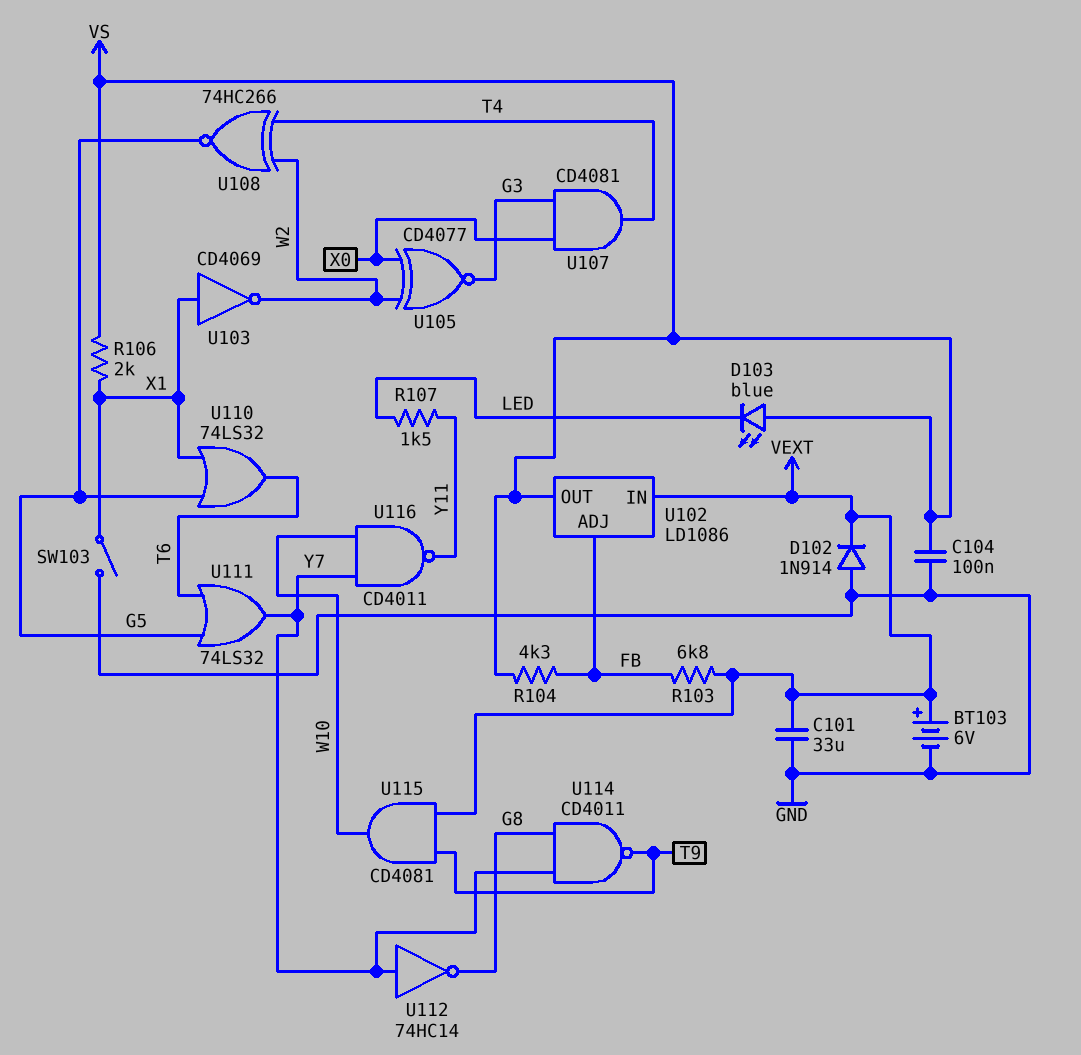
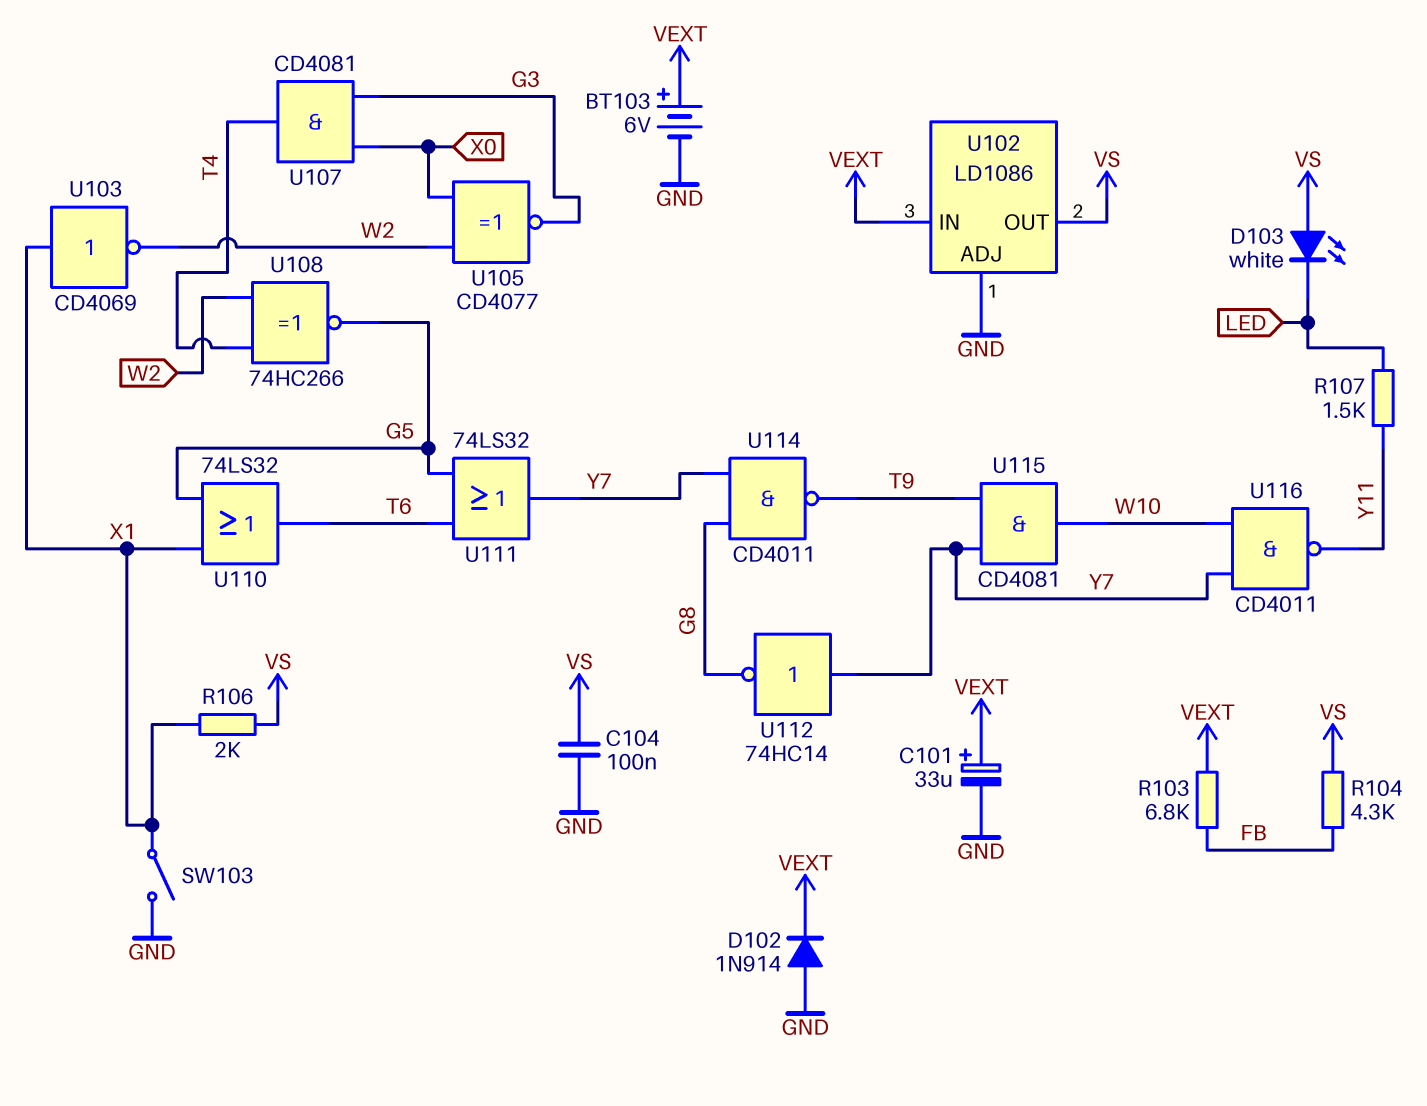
C101: 33uF (GND, VEXT) -> 33uF (plus VEXT, minus GND)
D103: LED blue (A VS, K LED) -> LED white (A VS, K LED)
U102 pin ADJ: FB -> GND
U115: AND CD4081 (in T9, in VEXT, out W10) -> AND CD4081 (in T9, in Y7, out W10)

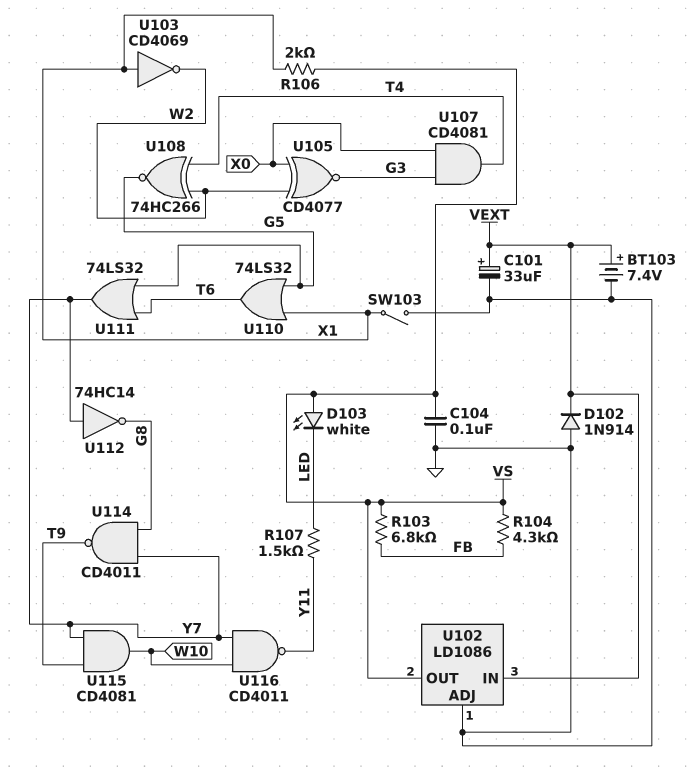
BT103: 6V (plus VEXT, minus GND) -> 7.4V (plus VEXT, minus GND)
R103: 6.8k (FB, VEXT) -> 6.8k (FB, VS)

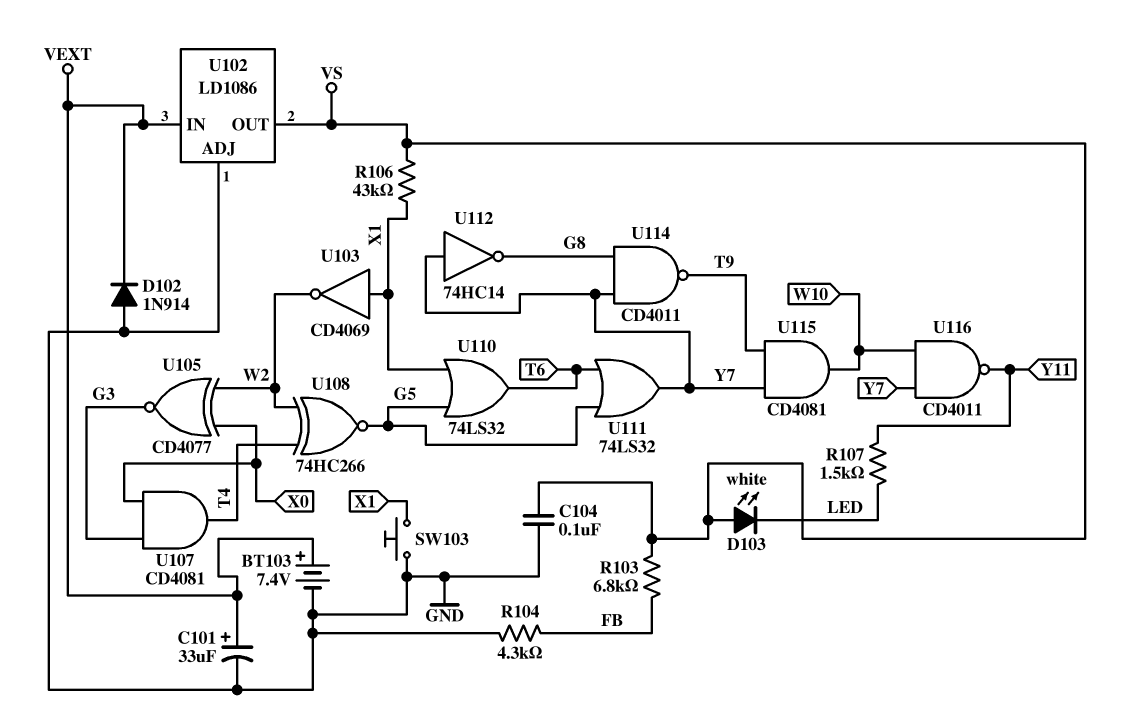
R104: 4.3k (FB, VS) -> 4.3k (FB, GND)
R106: 2k (VS, X1) -> 43k (VS, X1)
SW103: switch (GND, X1) -> button (GND, X1)

